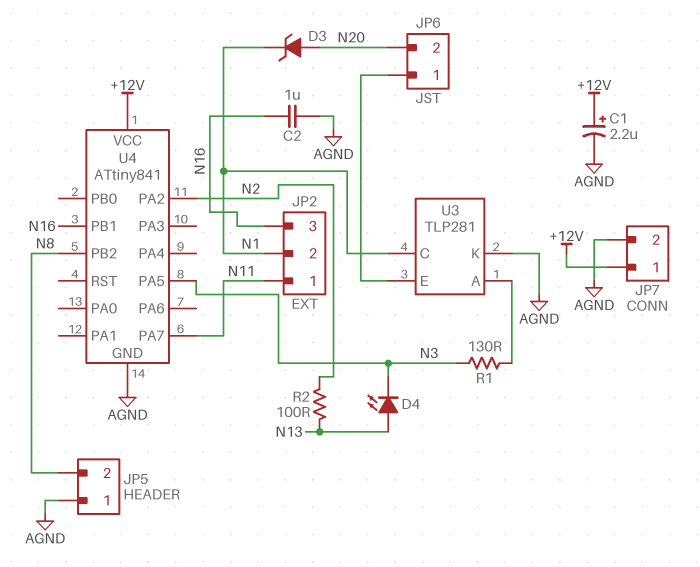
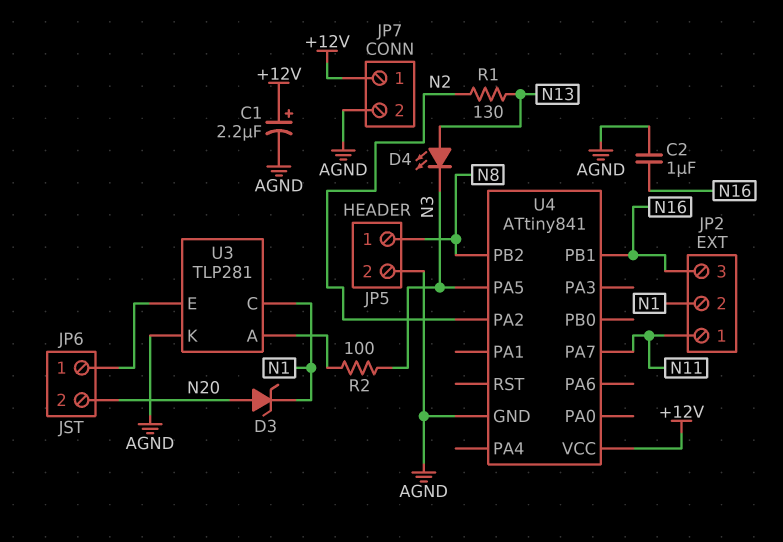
JP5 pin 1: AGND -> N8
JP5 pin 2: N8 -> AGND
R1: 130 (N3, U3/A) -> 130 (N2, N13)
R2: 100 (N2, N13) -> 100 (N3, U3/A)

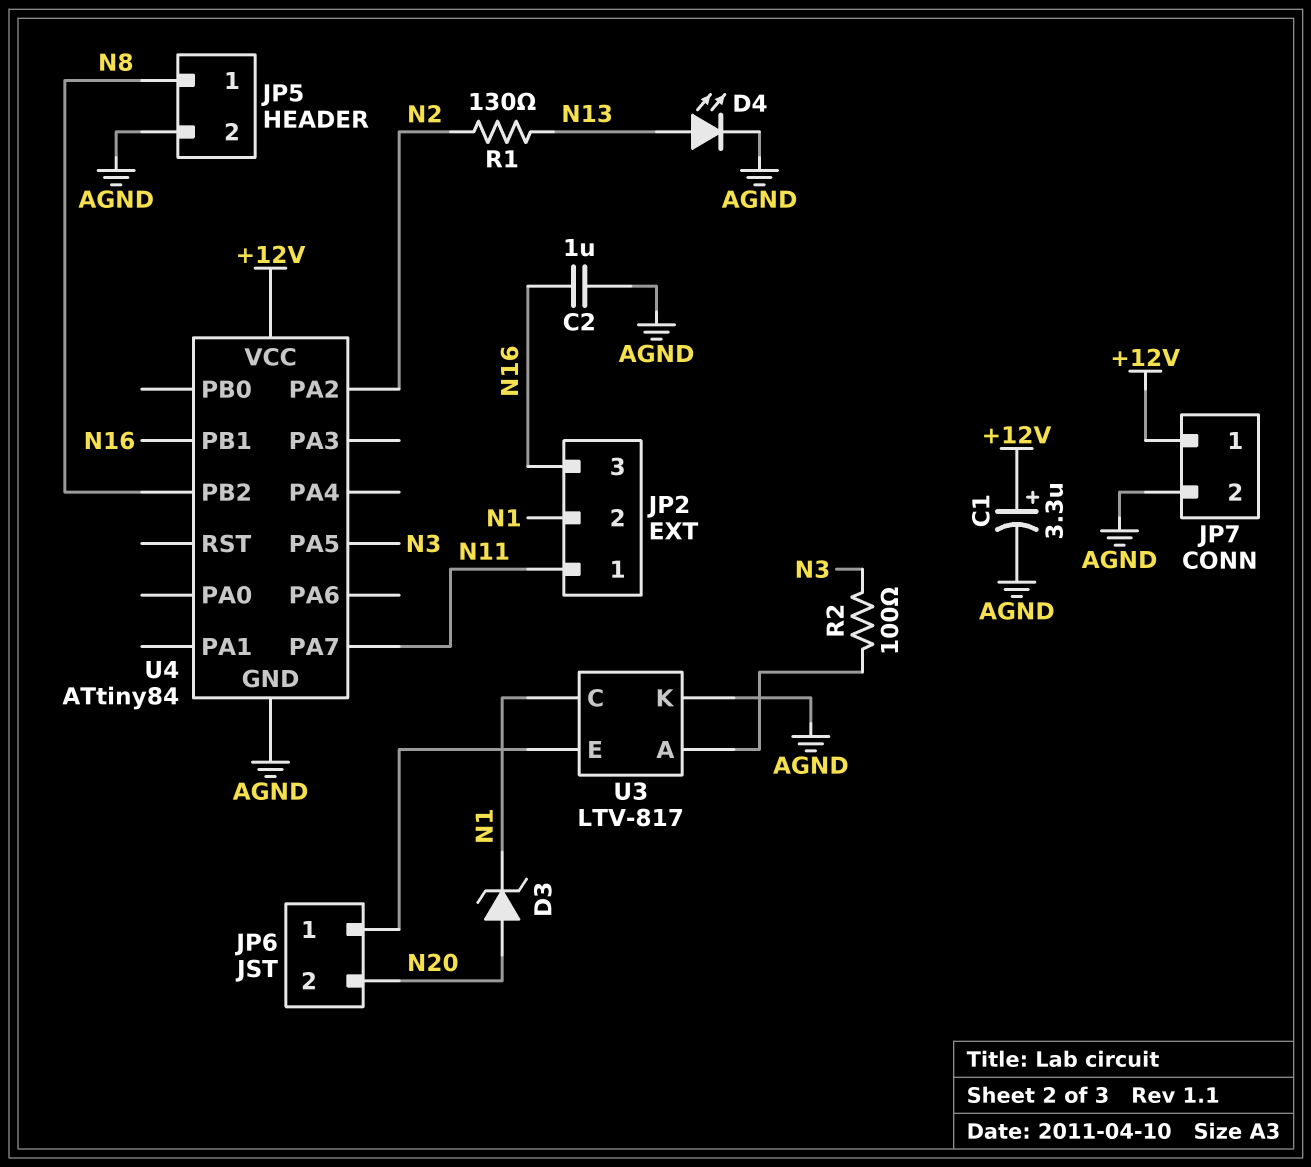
C1: 2.2uF (plus +12V, minus AGND) -> 3.3uF (plus +12V, minus AGND)
D4: LED (A N13, K N3) -> LED (A N13, K AGND)
U3: TLP281 -> LTV-817
U4: ATtiny841 -> ATtiny84

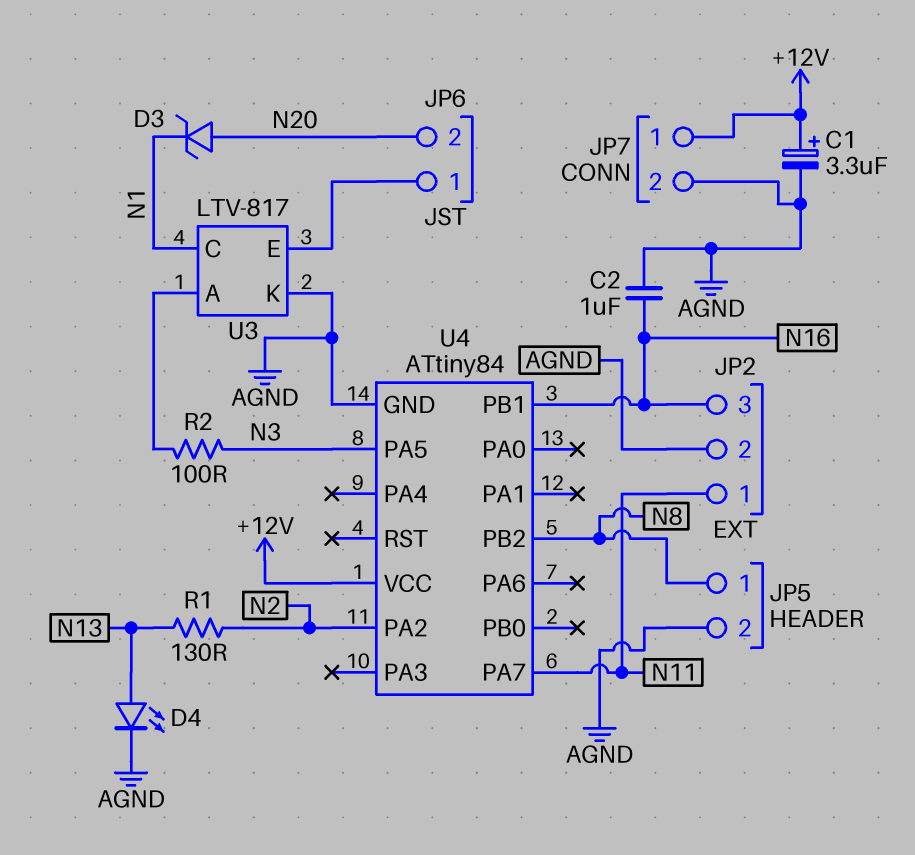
JP2 pin 2: N1 -> AGND

